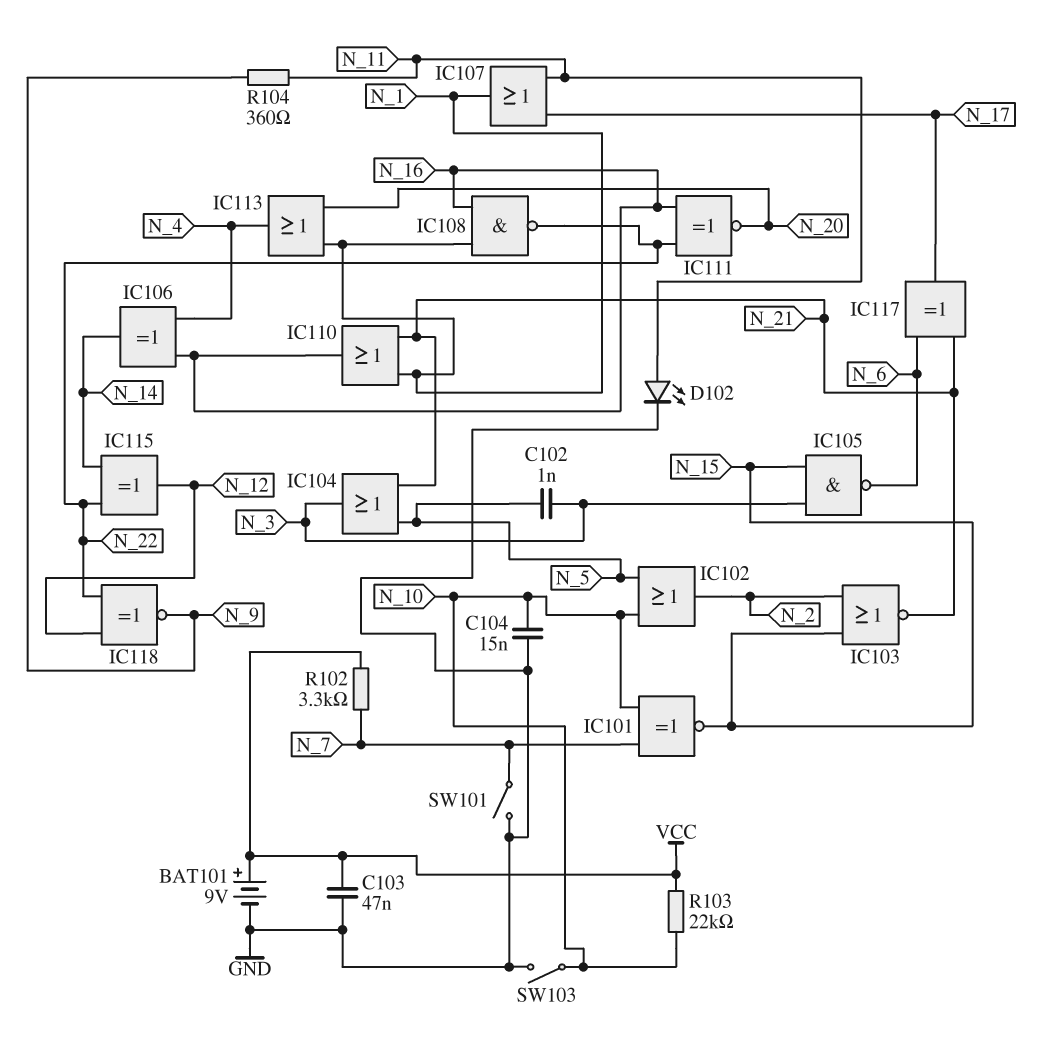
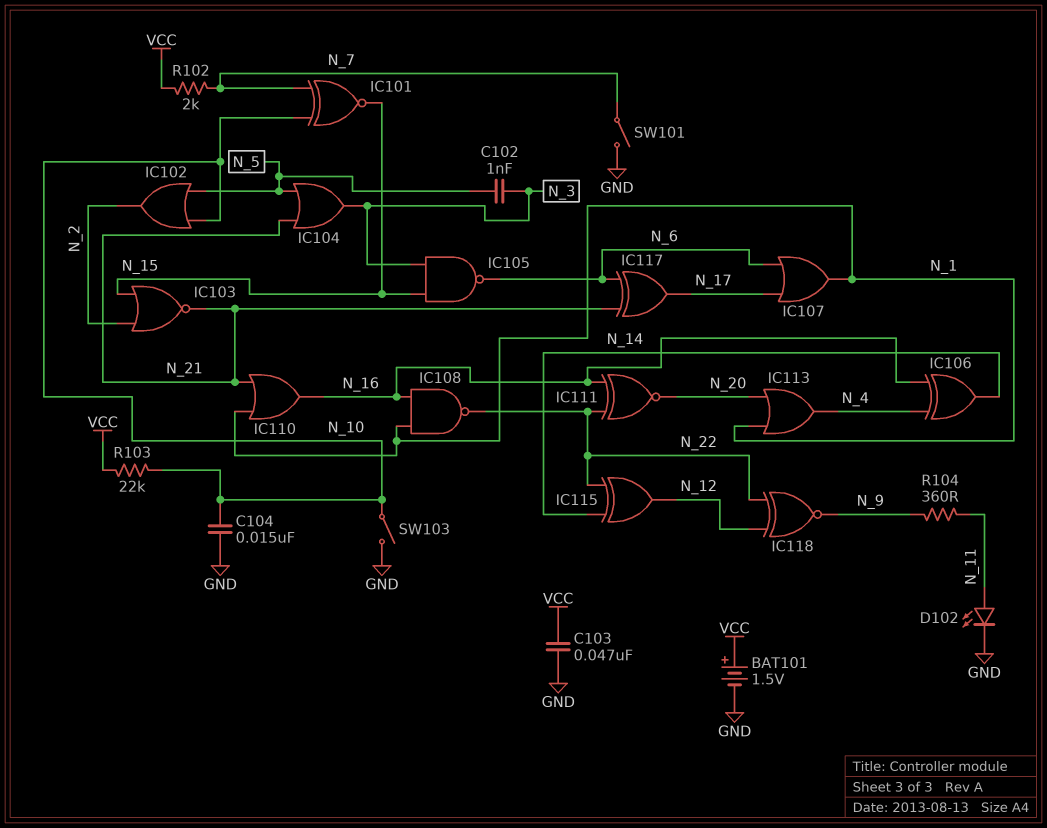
BAT101: 9V (plus VCC, minus GND) -> 1.5V (plus VCC, minus GND)
IC107: OR (in N_11, in N_17, out N_1) -> OR (in N_6, in N_17, out N_1)
R102: 3.3k (N_7, VCC) -> 2k (N_7, VCC)

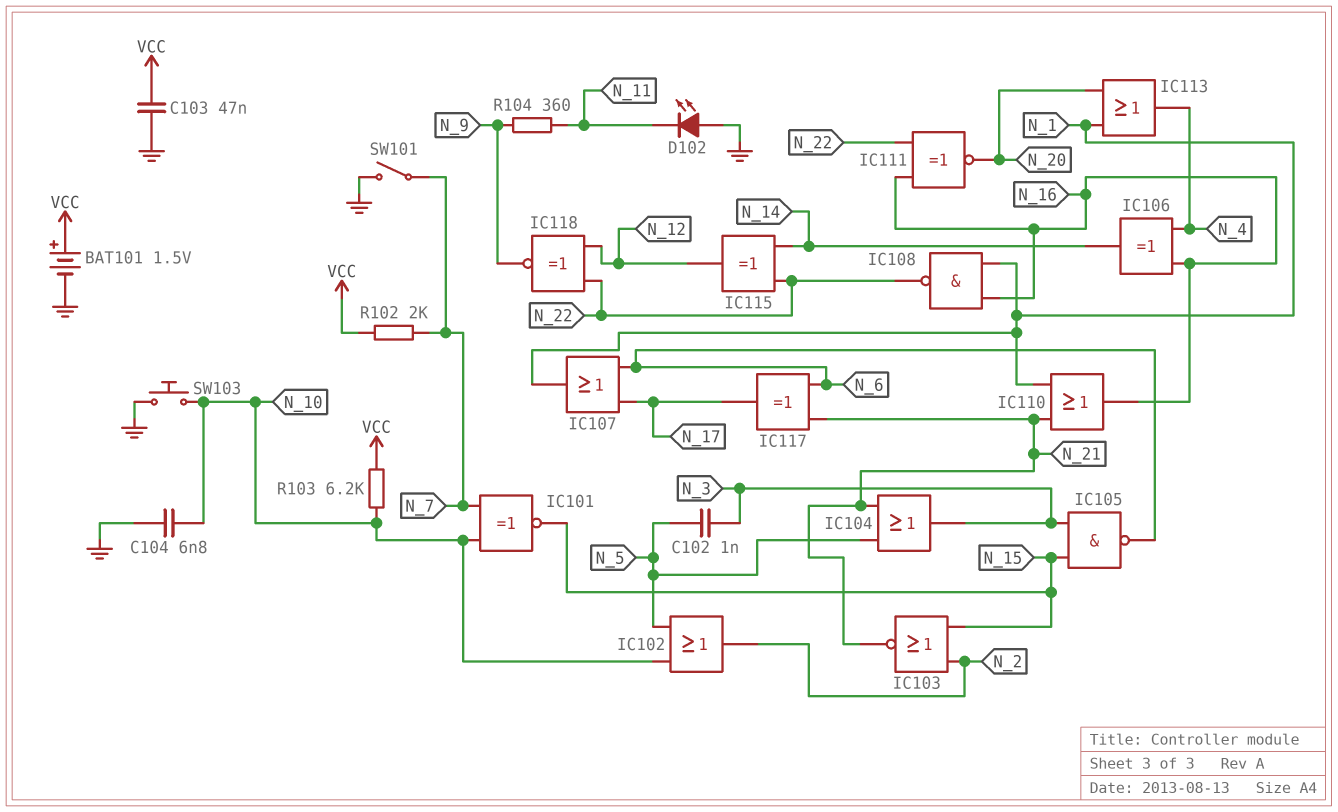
C104: 15nF (GND, N_10) -> 6.8nF (GND, N_10)
D102: LED (A N_11, K GND) -> LED (A GND, K N_11)
R103: 22k (N_10, VCC) -> 6.2k (N_10, VCC)
SW103: switch (GND, N_10) -> button (GND, N_10)

